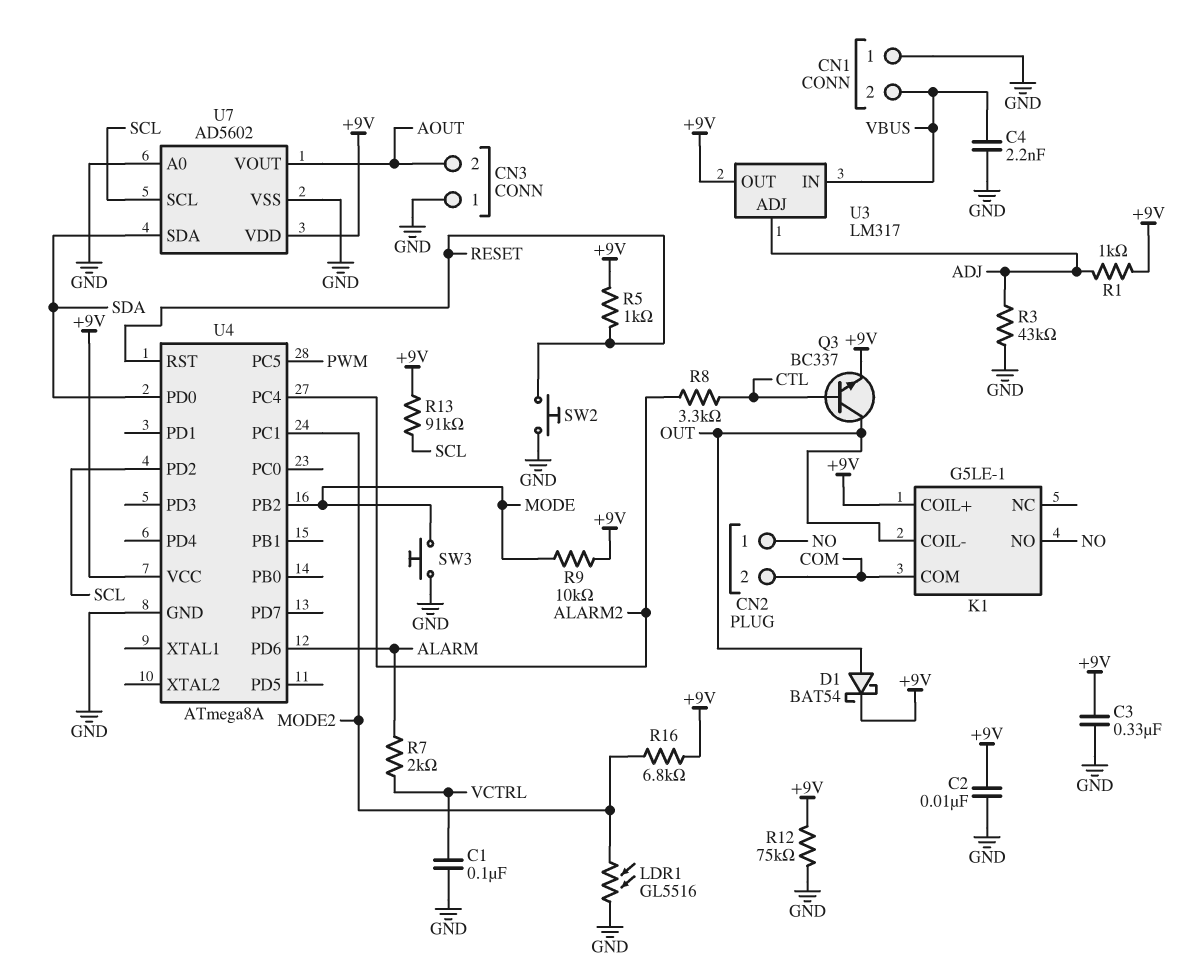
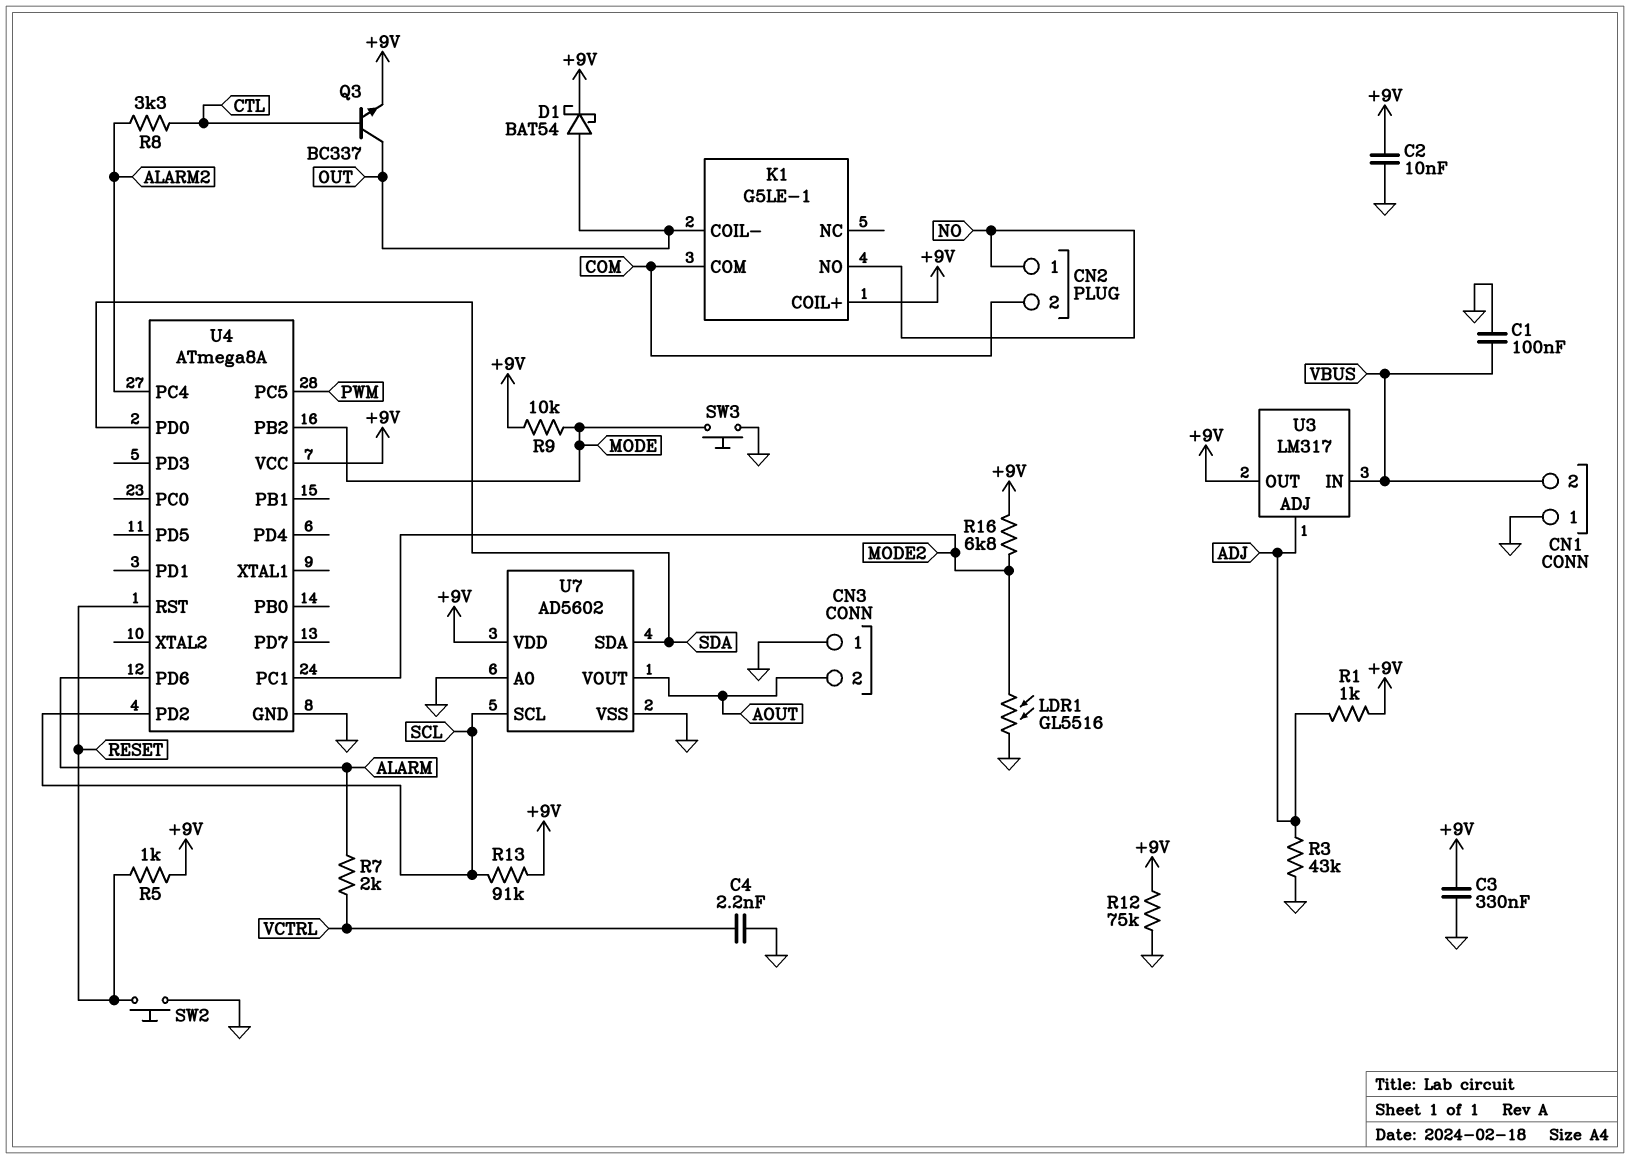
C1: 100nF (GND, VCTRL) -> 100nF (GND, VBUS)
C4: 2.2nF (GND, VBUS) -> 2.2nF (GND, VCTRL)

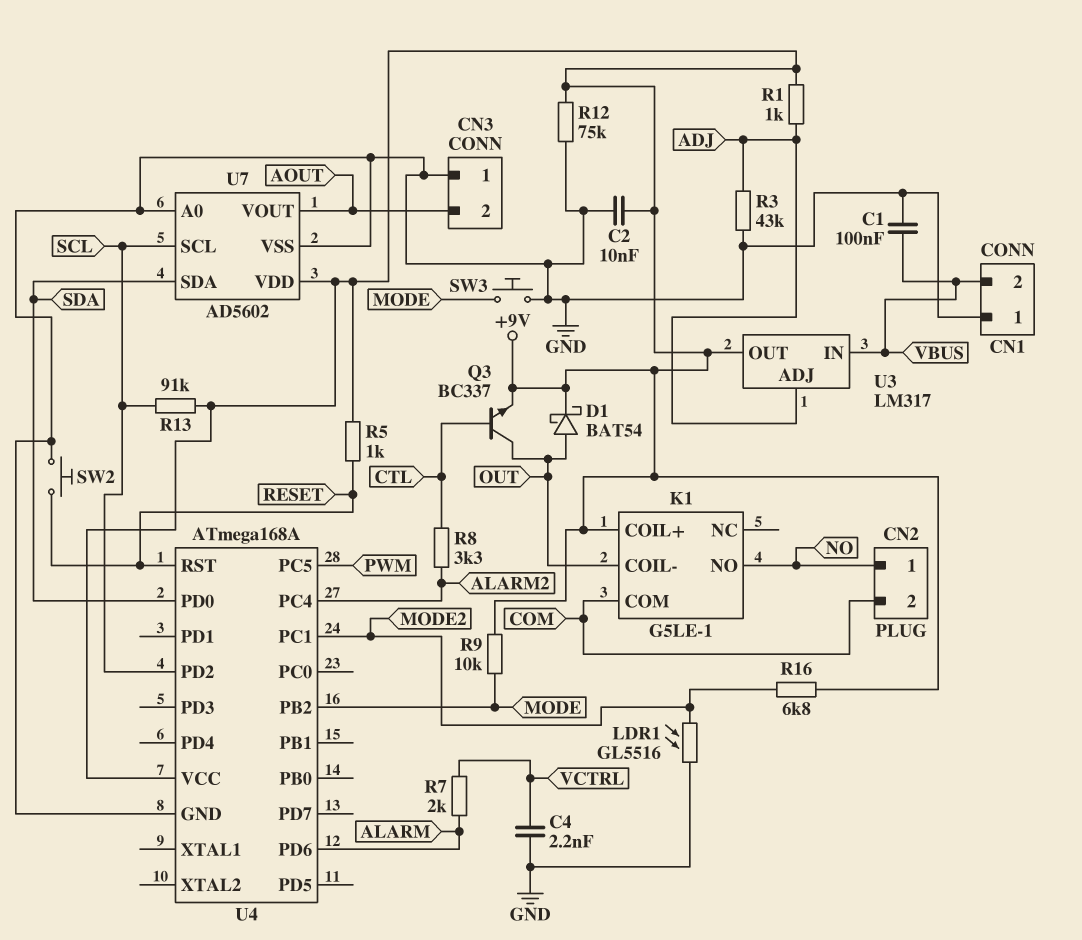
C3: 330nF (+9V, GND) -> none
U4: ATmega8A -> ATmega168A

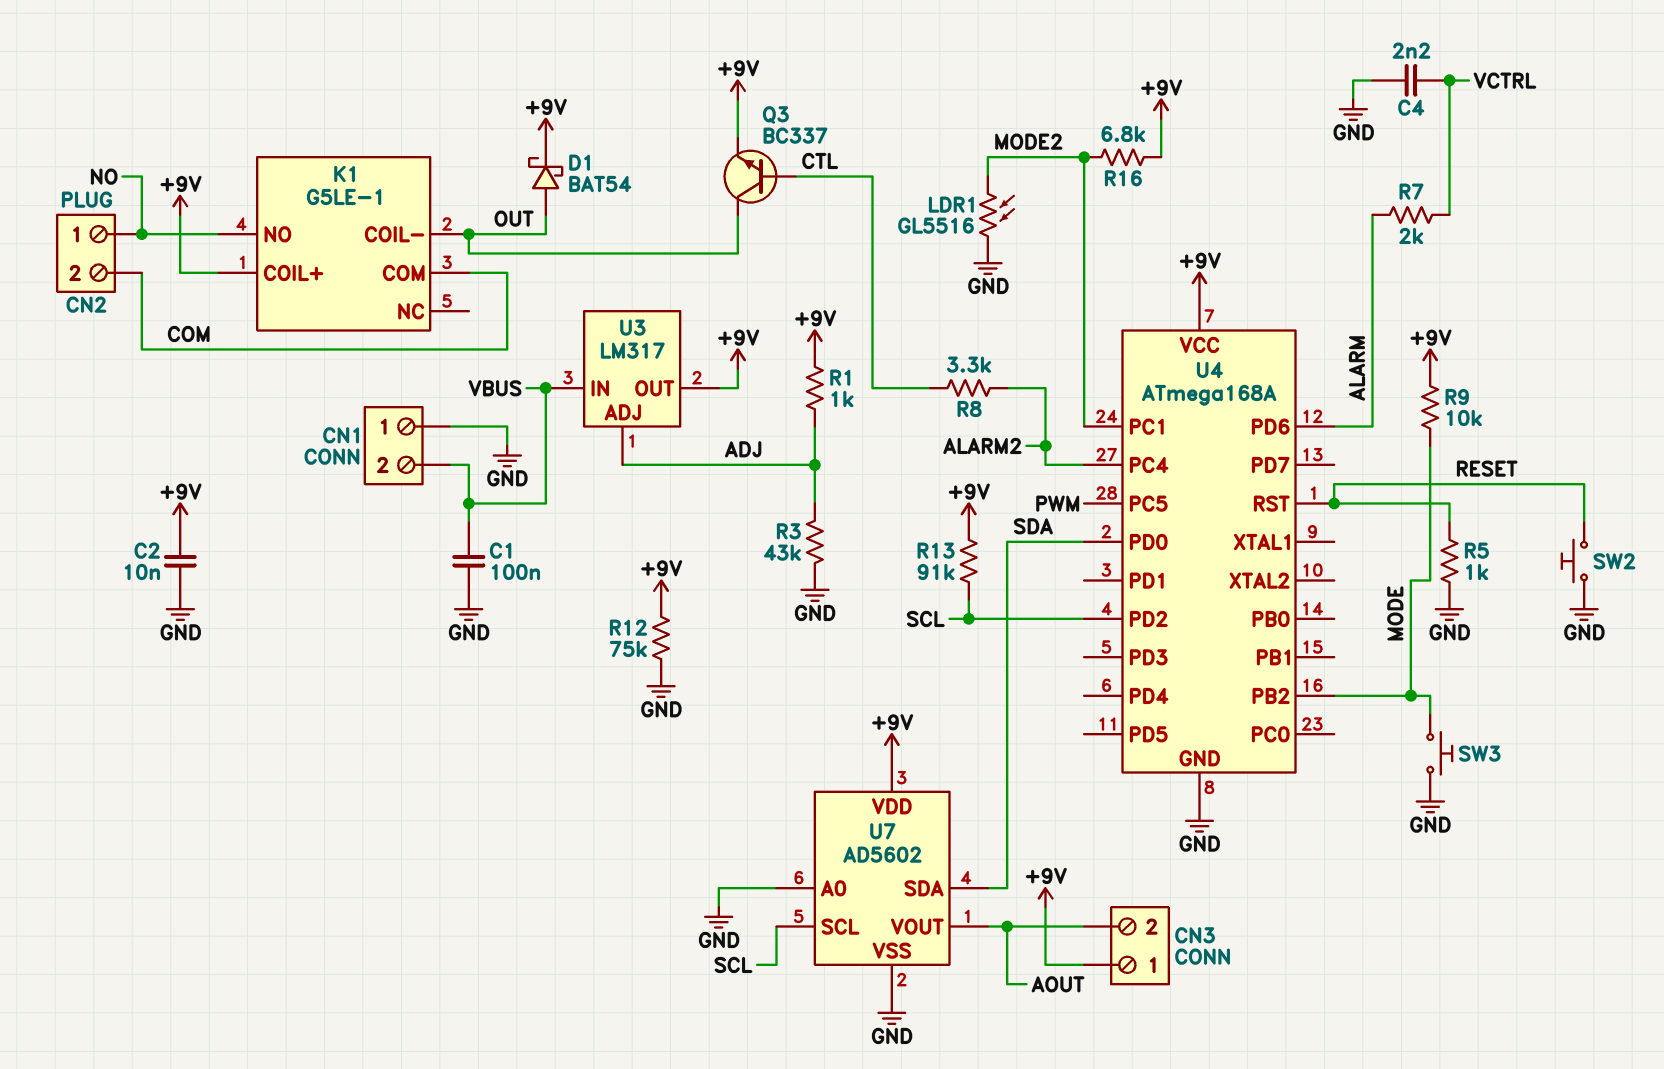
CN3 pin 1: GND -> +9V
R5: 1k (+9V, RESET) -> 1k (GND, RESET)

